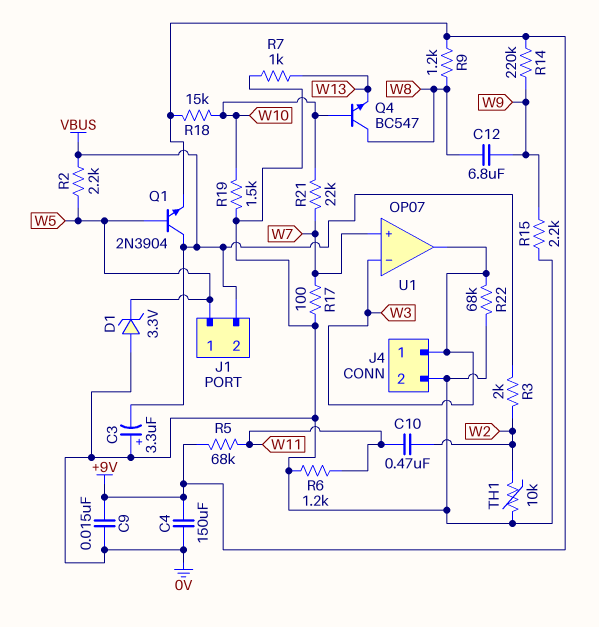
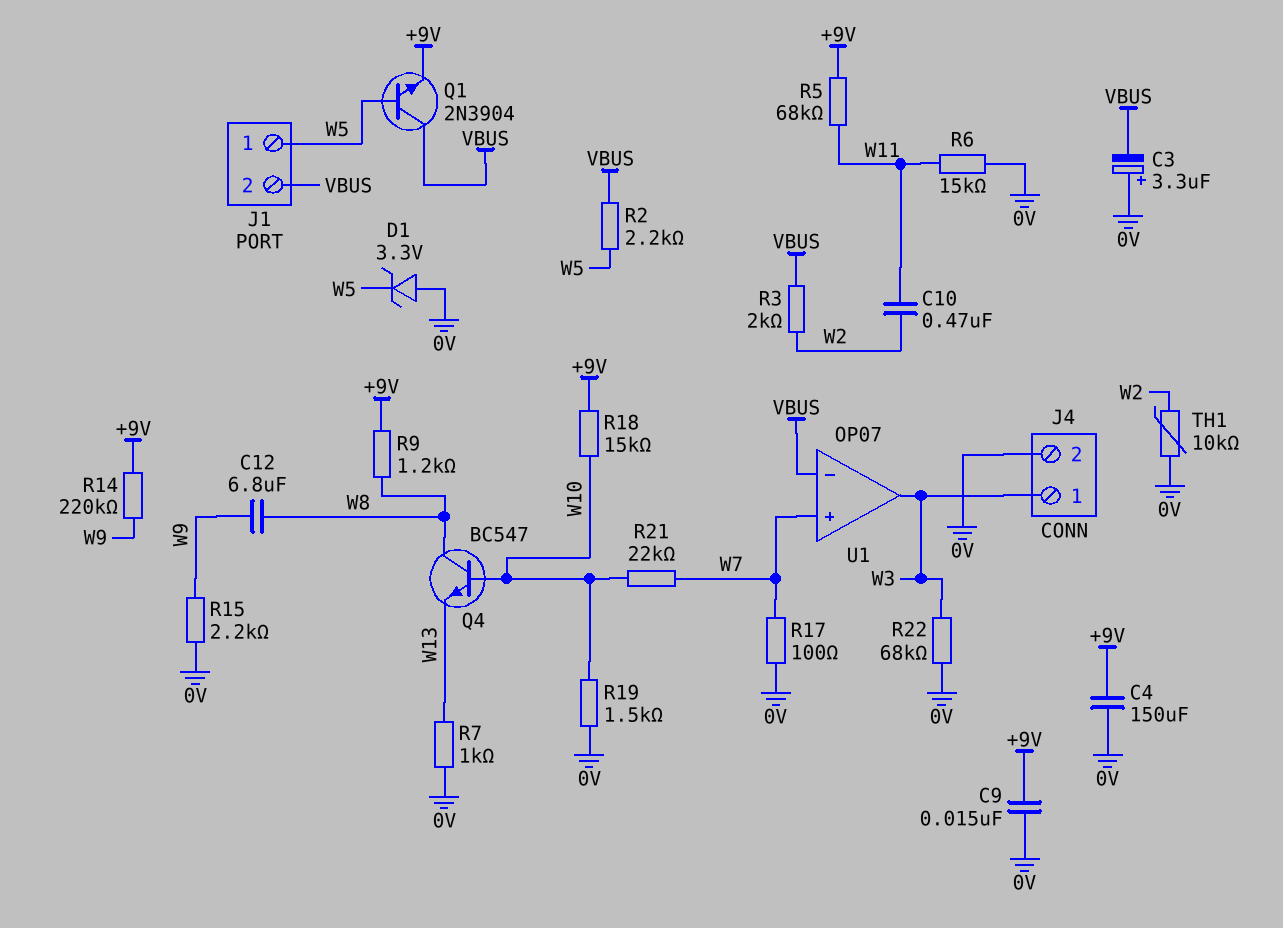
R6: 1.2k (0V, W11) -> 15k (0V, W11)
U1 pin in-: W3 -> VBUS

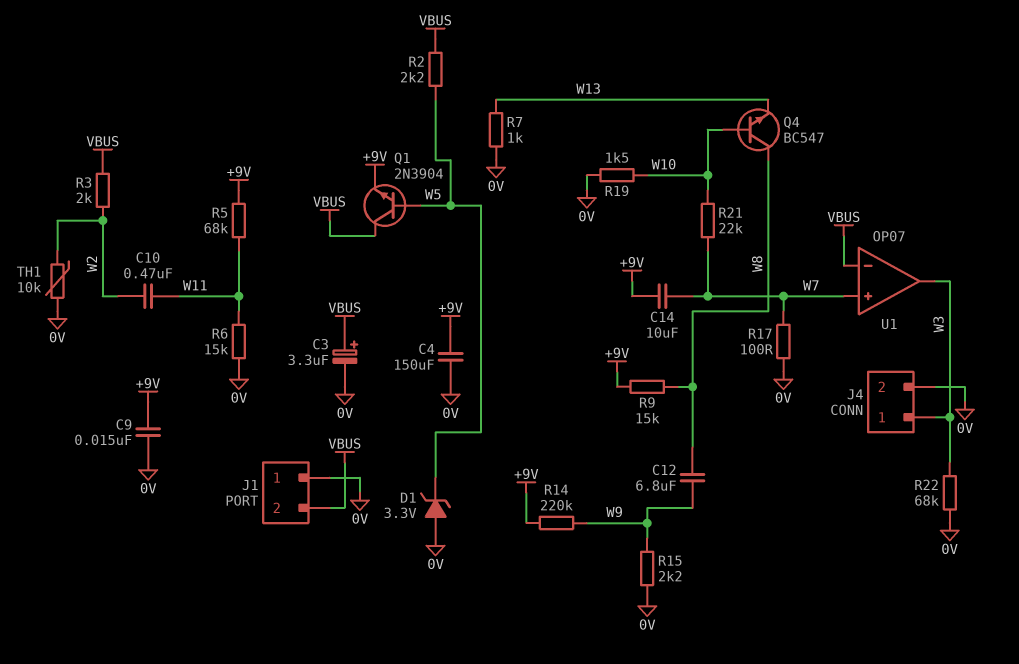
C3: 3.3uF (plus 0V, minus VBUS) -> 3.3uF (plus VBUS, minus 0V)
C14: none -> 10uF (+9V, W7)
J1 pin 1: W5 -> 0V
R9: 1.2k (+9V, W8) -> 15k (+9V, W8)
R18: 15k (+9V, W10) -> none

